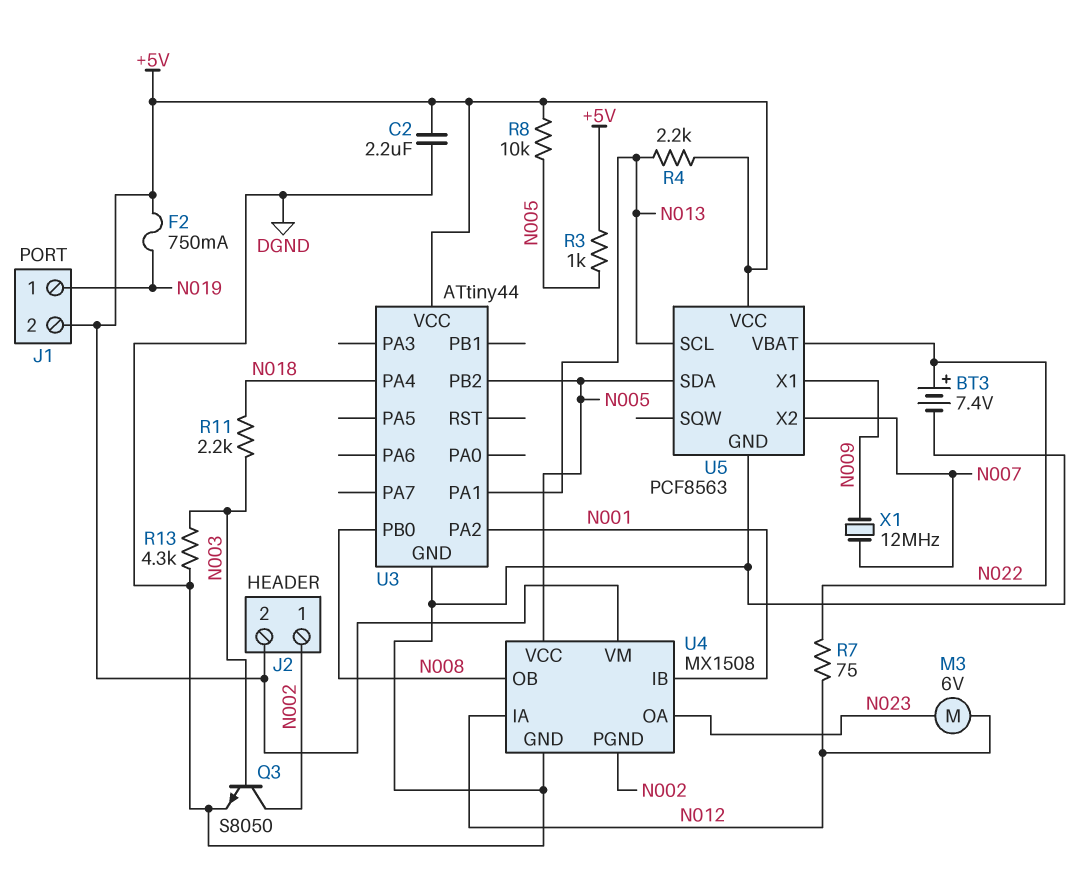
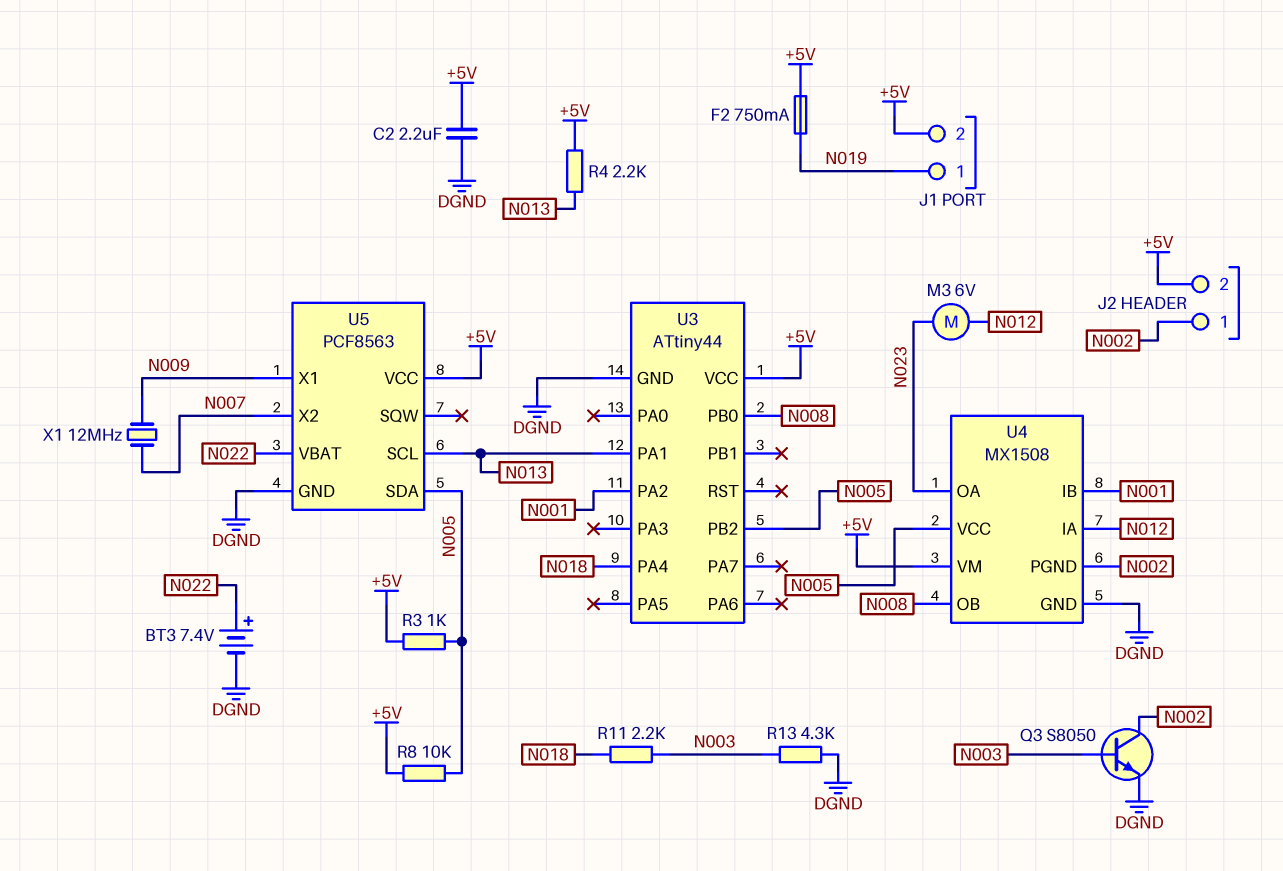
R7: 75 (N012, N022) -> none

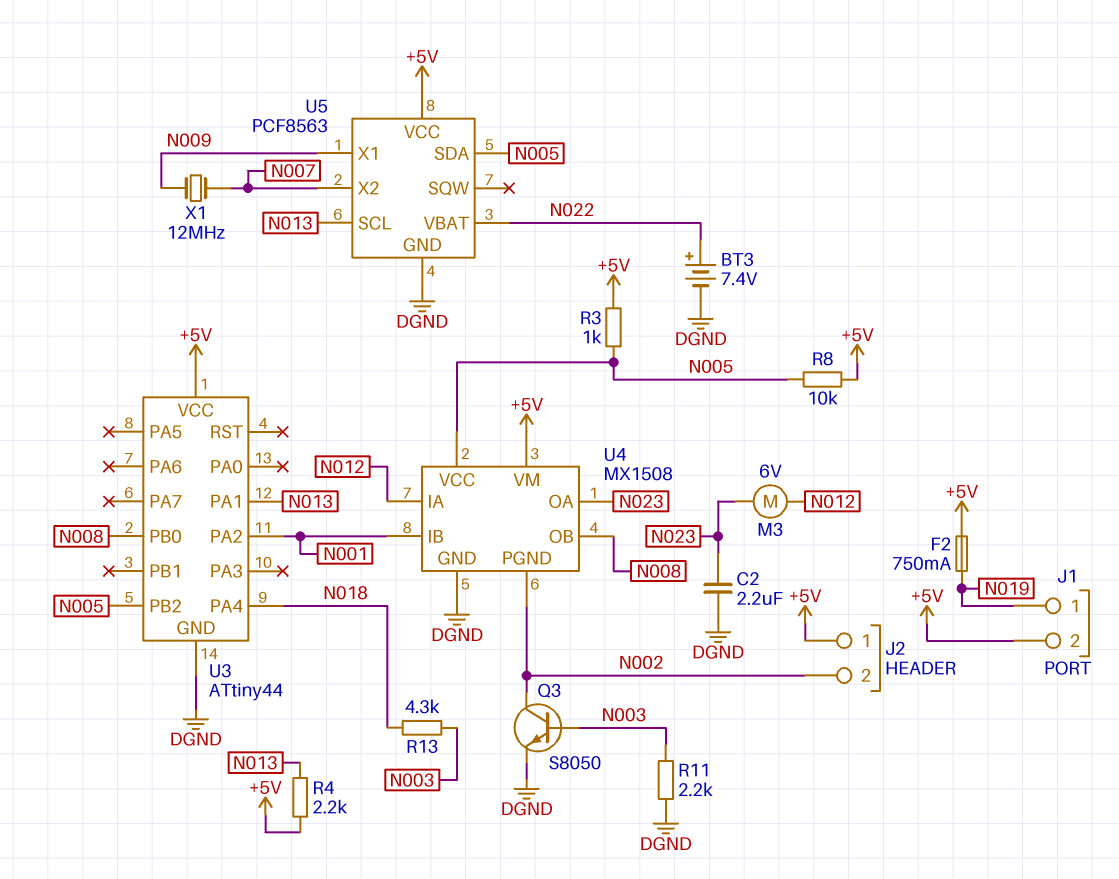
C2: 2.2uF (+5V, DGND) -> 2.2uF (DGND, N023)
J2 pin 1: N002 -> +5V
J2 pin 2: +5V -> N002
R11: 2.2k (N003, N018) -> 2.2k (DGND, N003)
R13: 4.3k (DGND, N003) -> 4.3k (N003, N018)

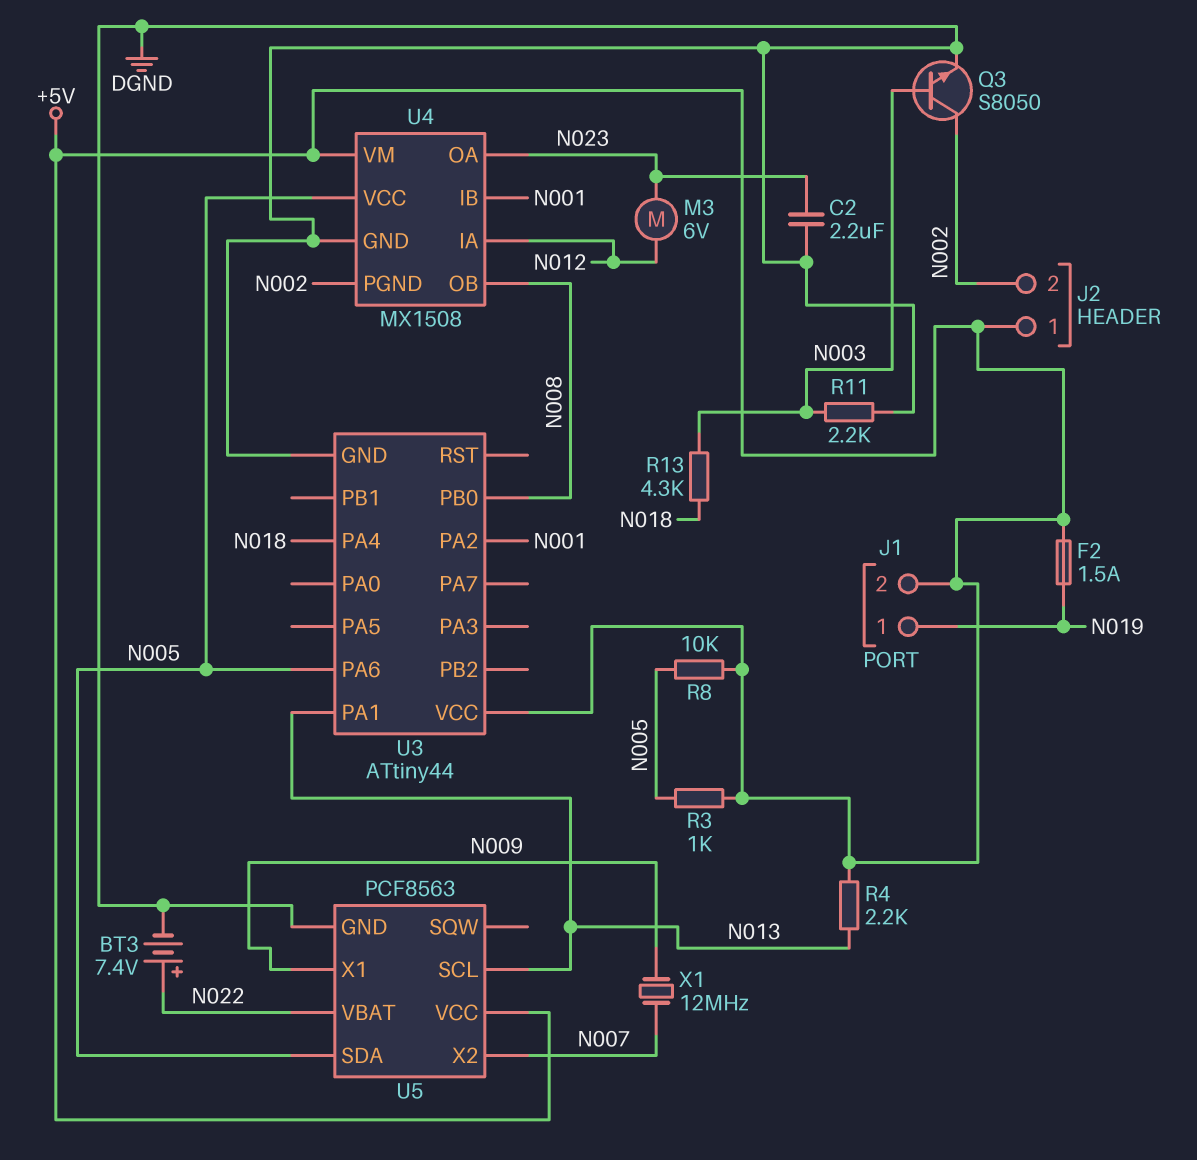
F2: 750mA (+5V, N019) -> 1.5A (+5V, N019)
U3 pin PA6: none -> N005
U3 pin PB2: N005 -> none

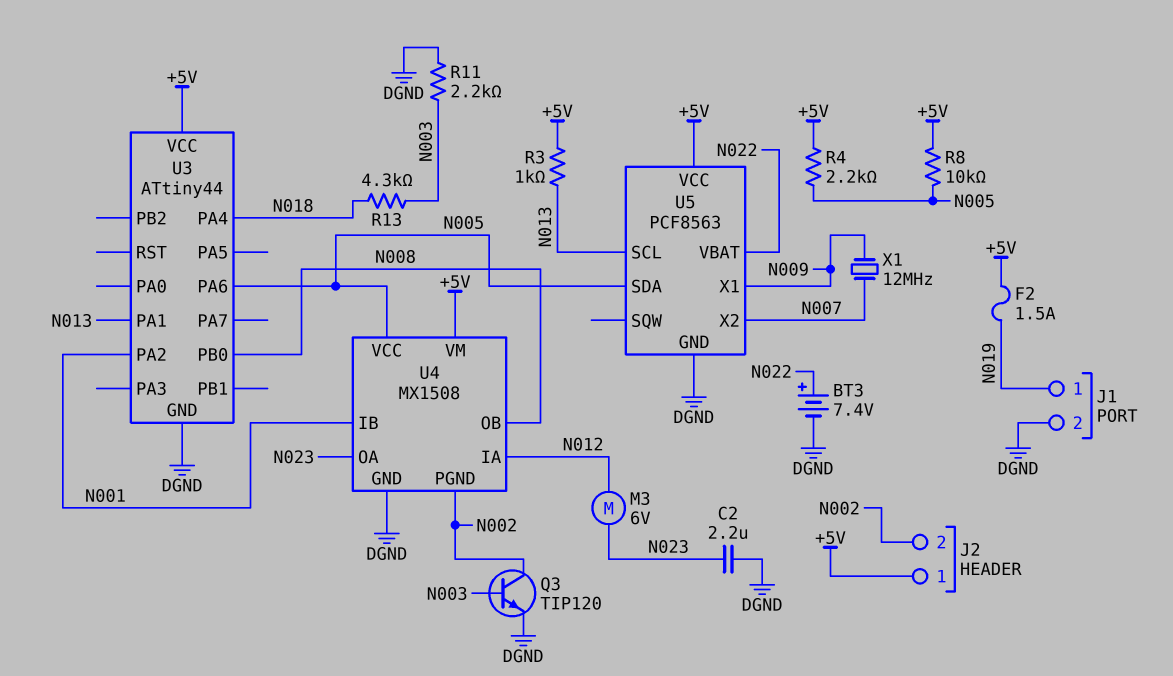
J1 pin 2: +5V -> DGND
Q3: NPN S8050 (B N003, C N002, E DGND) -> NPN TIP120 (B N003, C N002, E DGND)
R3: 1k (+5V, N005) -> 1k (+5V, N013)
R4: 2.2k (+5V, N013) -> 2.2k (+5V, N005)

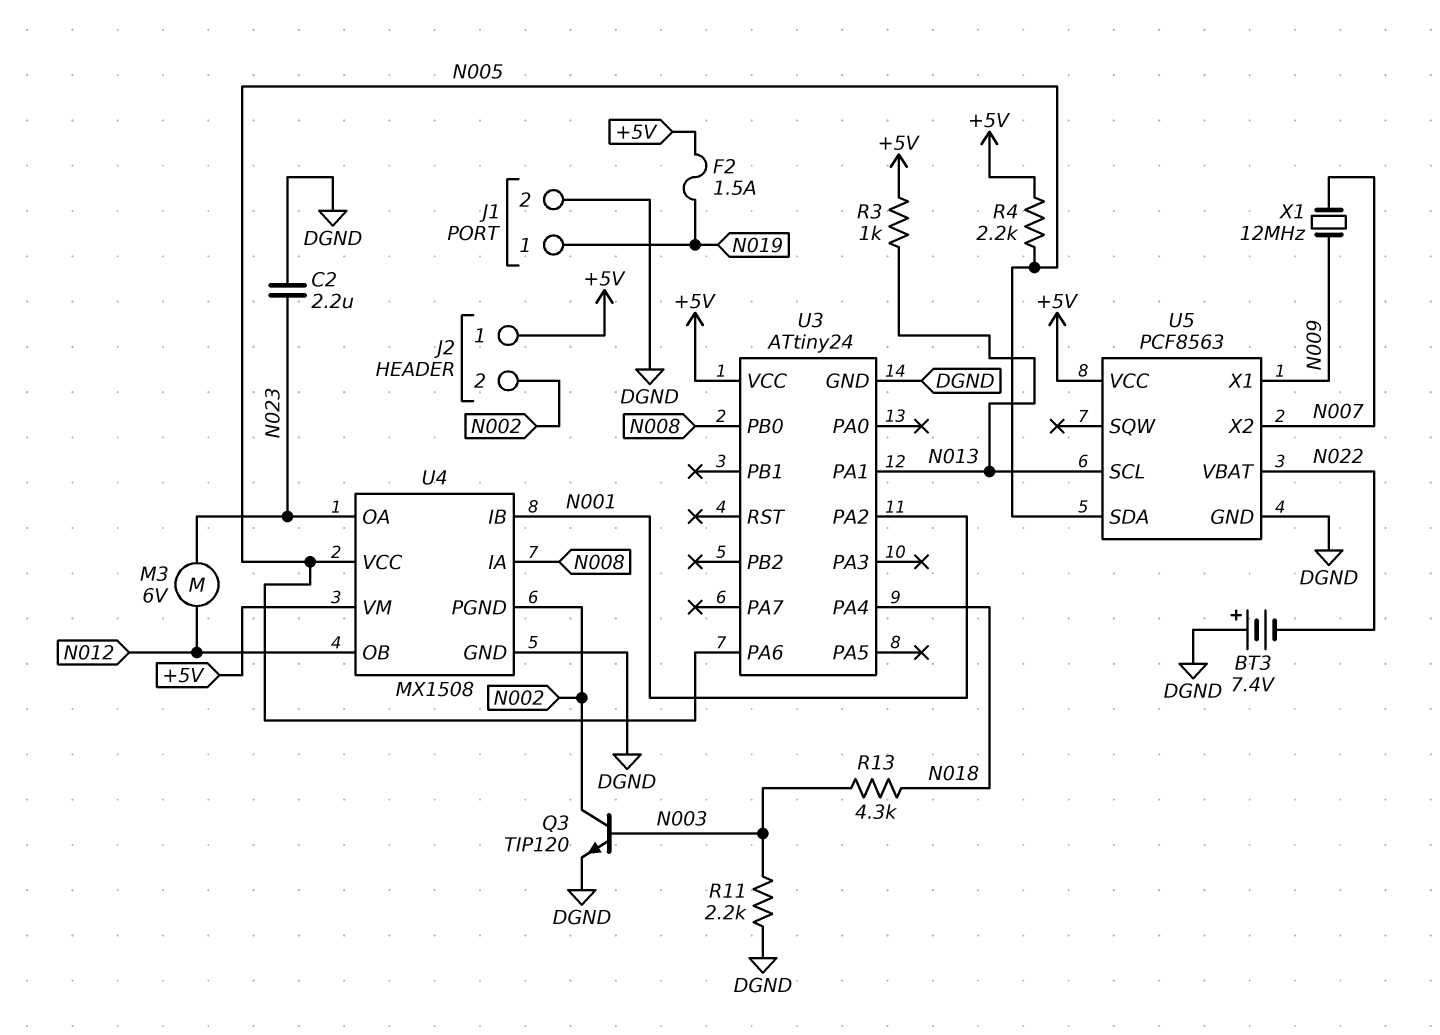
BT3: 7.4V (plus N022, minus DGND) -> 7.4V (plus DGND, minus N022)
R8: 10k (+5V, N005) -> none
U3: ATtiny44 -> ATtiny24
U4 pin IA: N012 -> N008
U4 pin OB: N008 -> N012

